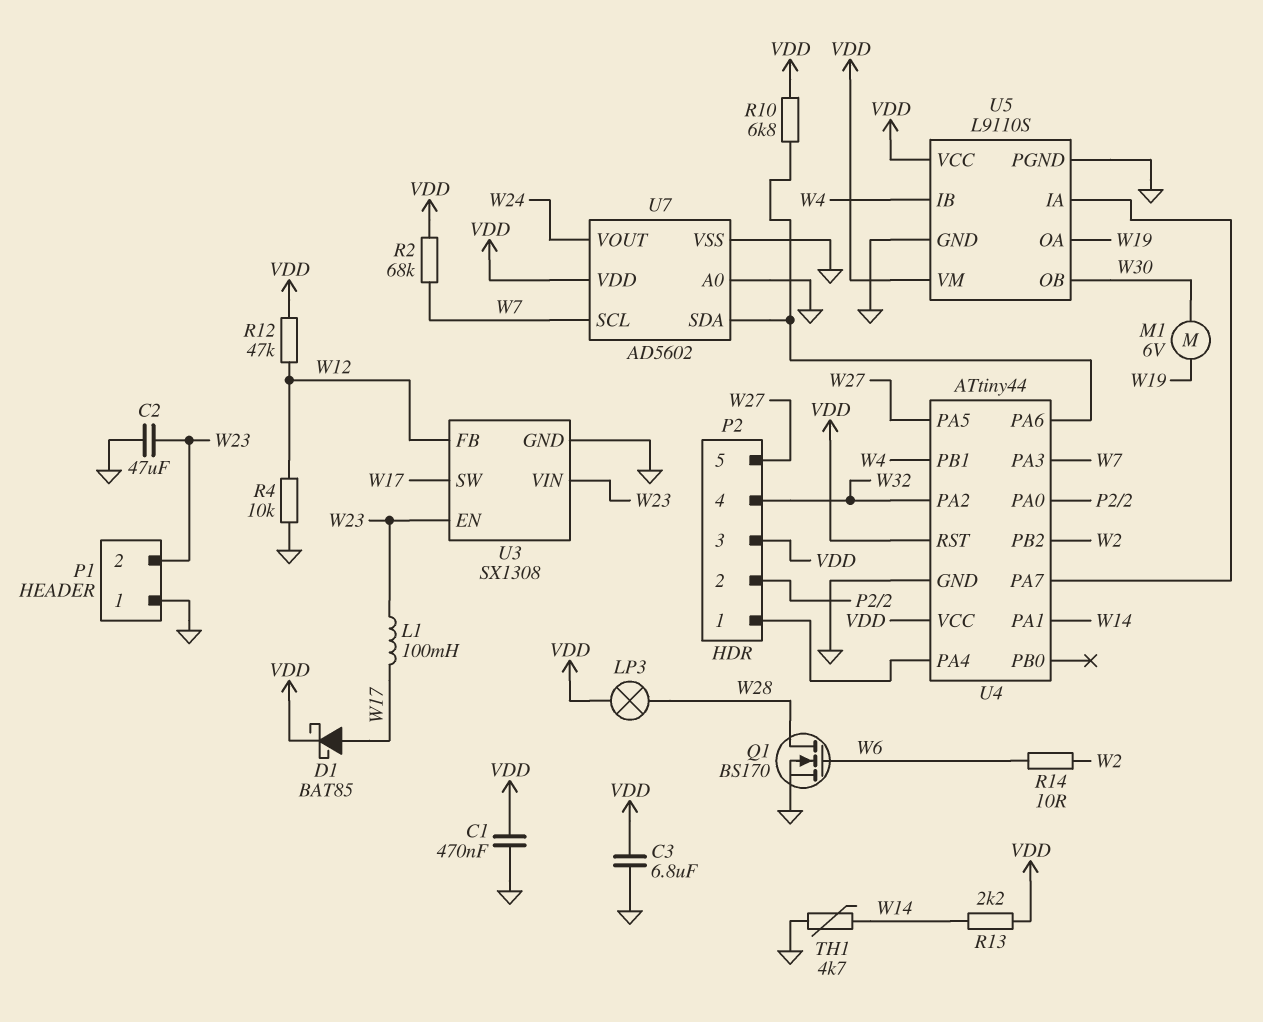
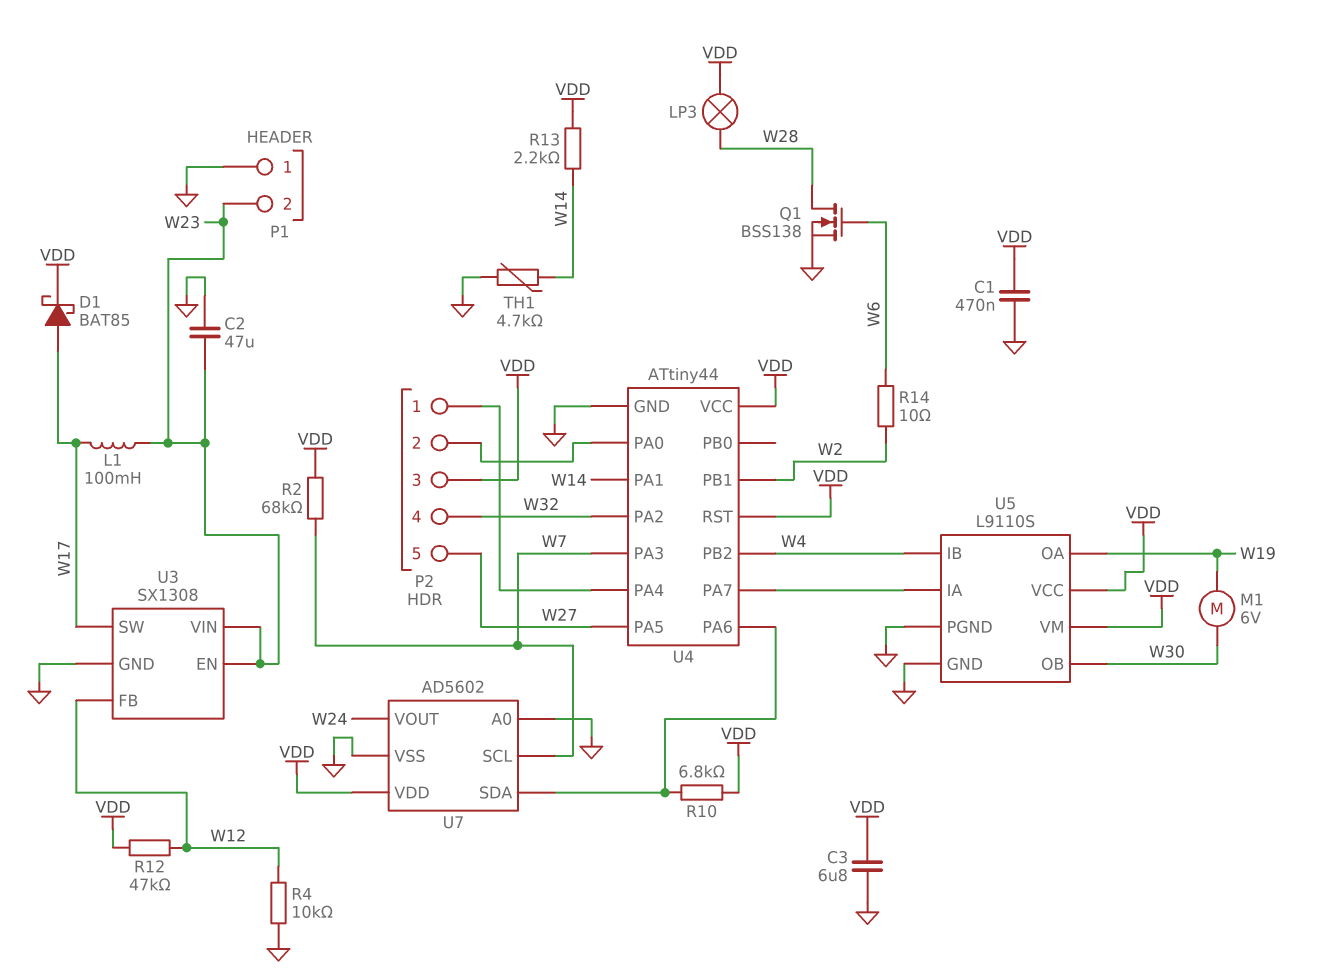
Q1: NMOS BS170 (G W6, D W28, S GND) -> NMOS BSS138 (G W6, D W28, S GND)
U4 pin PB1: W4 -> W2
U4 pin PB2: W2 -> W4

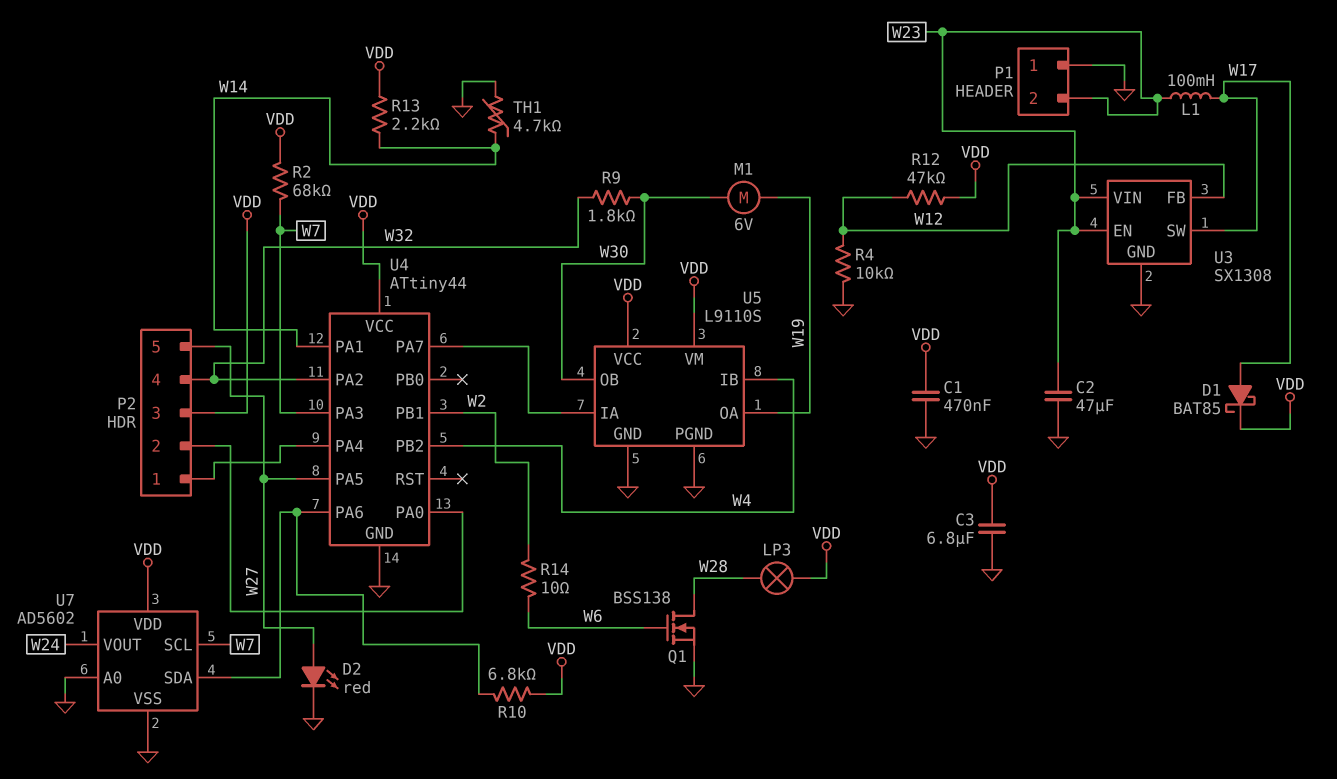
D2: none -> LED red (A W27, K GND)
R9: none -> 1.8k (W30, W32)
U4 pin RST: VDD -> none

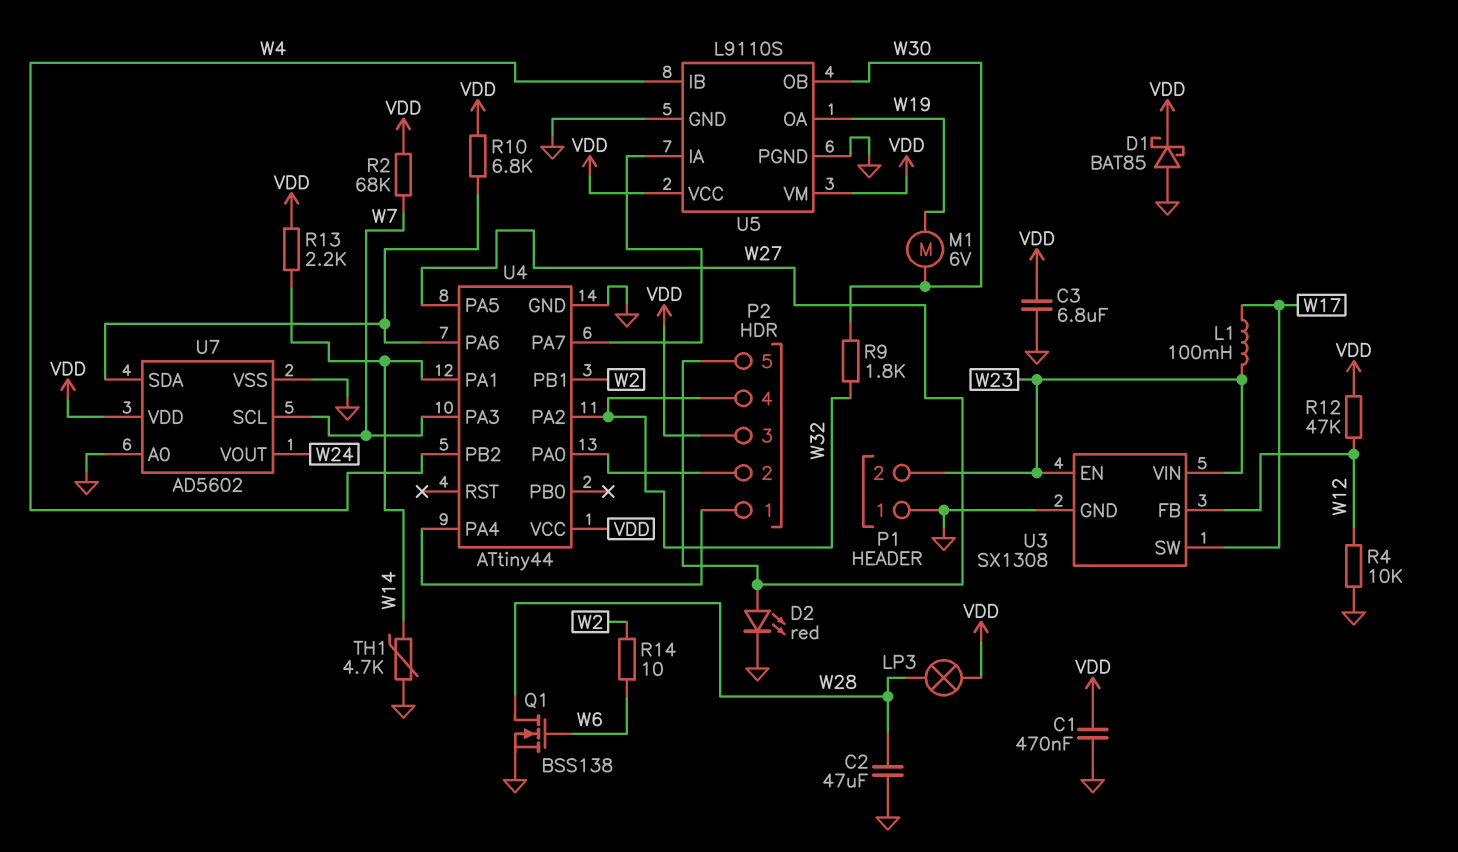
C2: 47uF (GND, W23) -> 47uF (GND, W28)
D1: schottky BAT85 (A W17, K VDD) -> schottky BAT85 (A GND, K VDD)

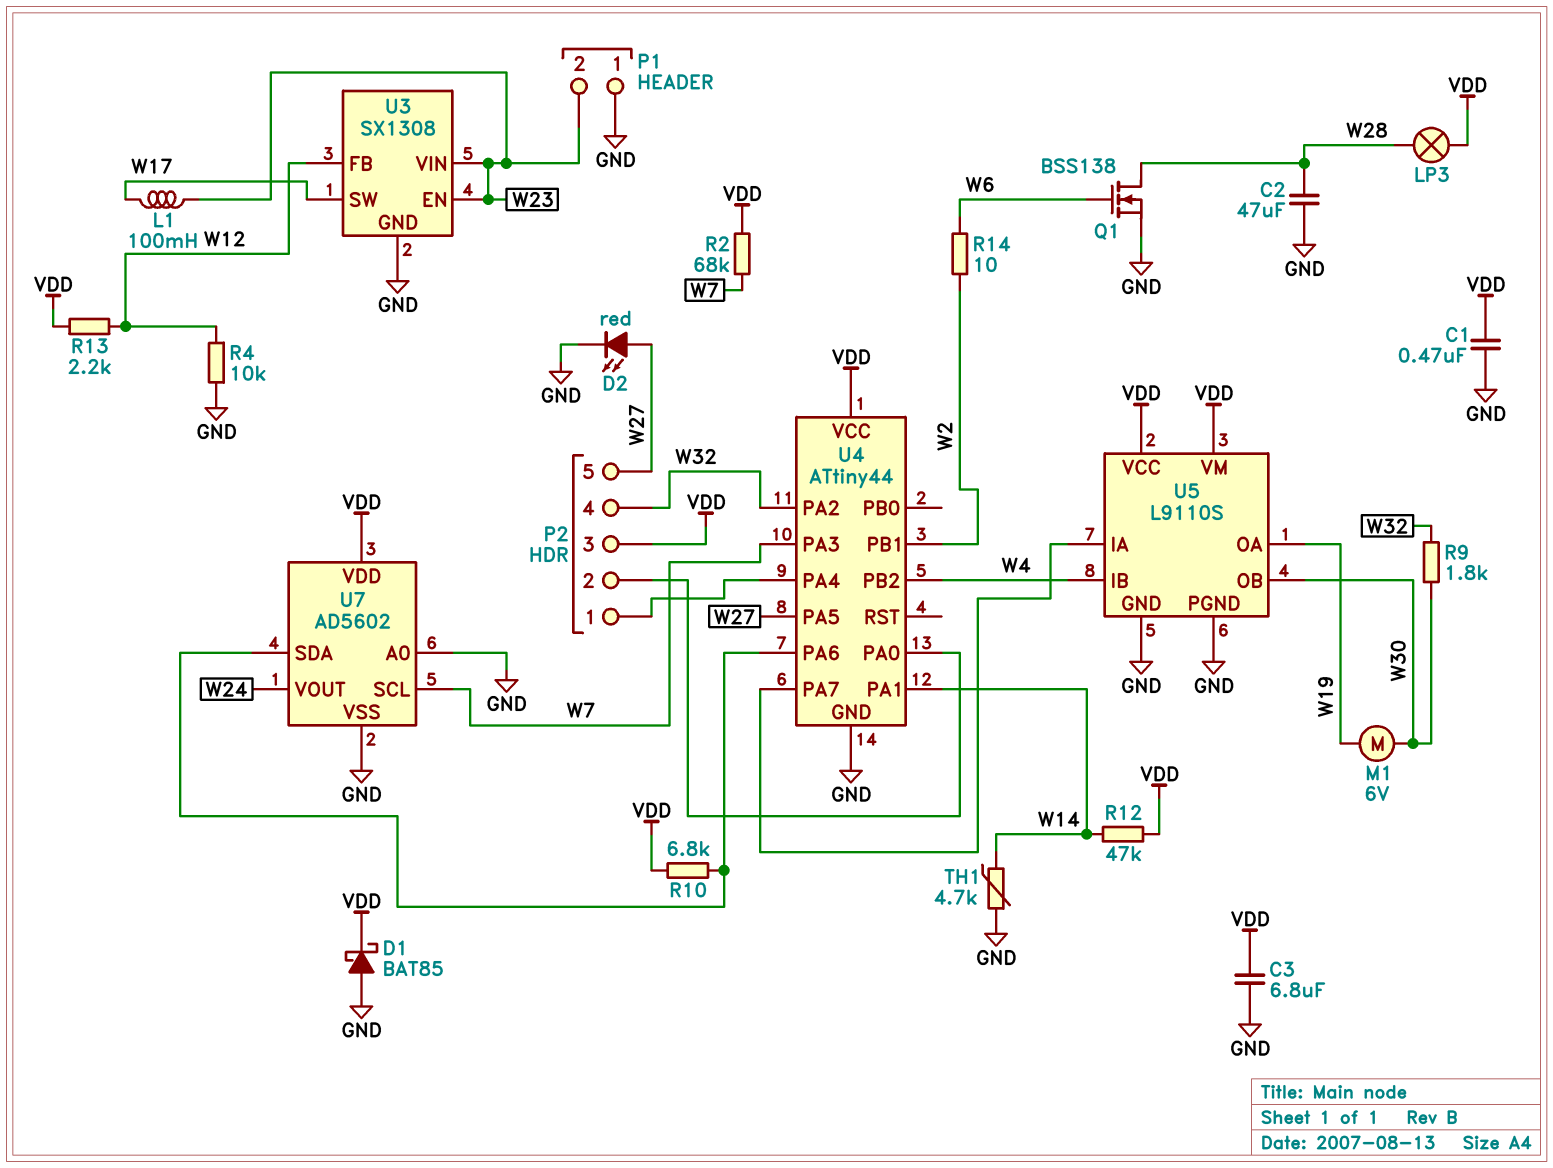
R12: 47k (VDD, W12) -> 47k (VDD, W14)
R13: 2.2k (VDD, W14) -> 2.2k (VDD, W12)

